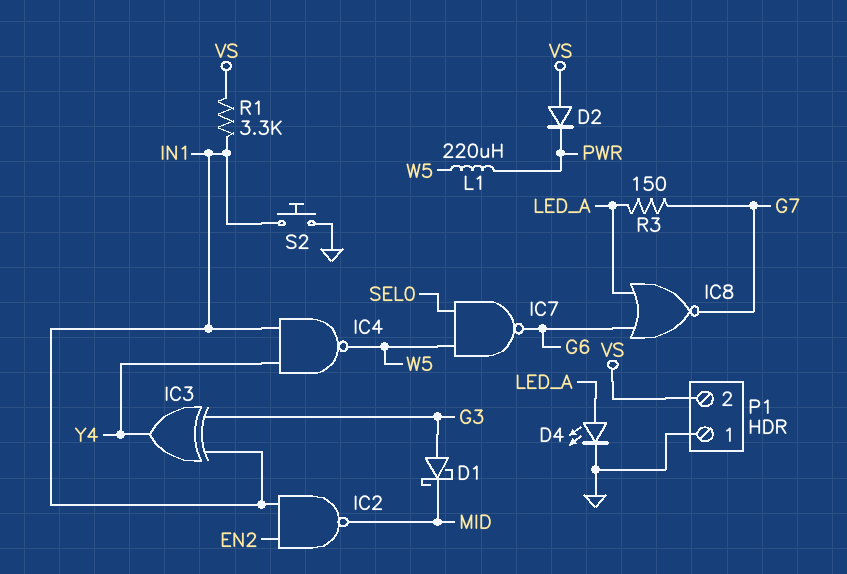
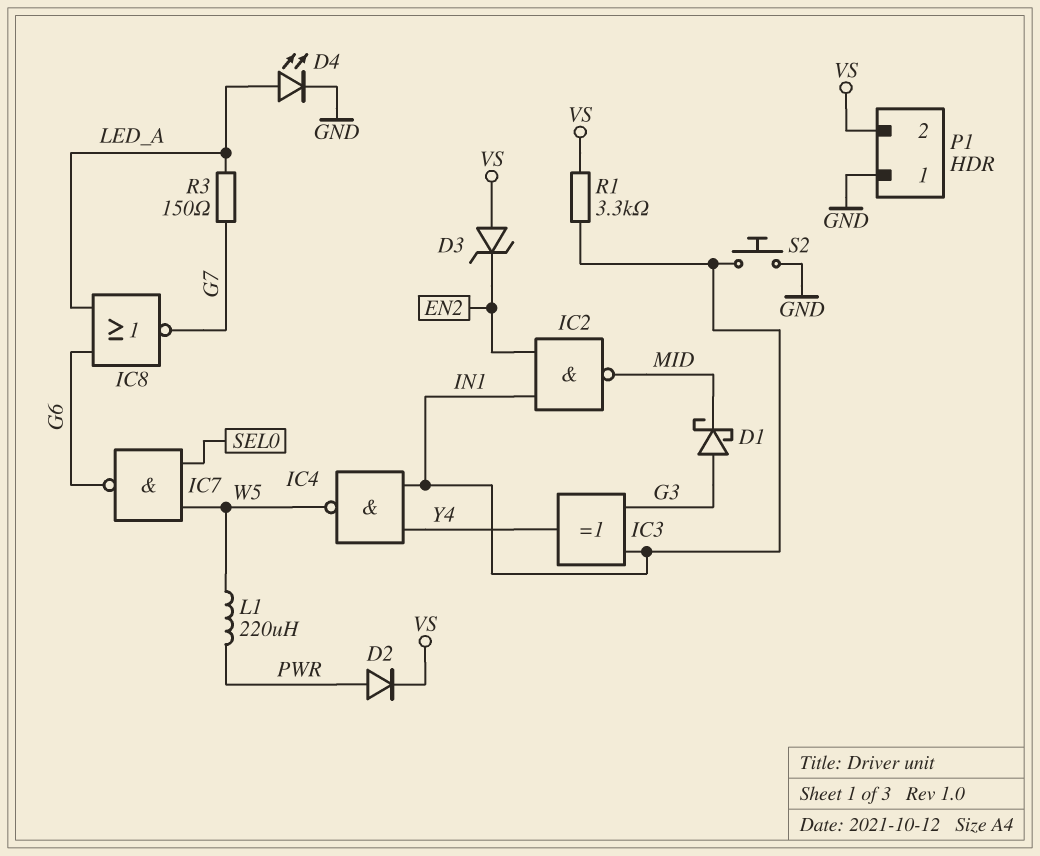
D2: diode (A VS, K PWR) -> diode (A PWR, K VS)
D3: none -> zener (A VS, K EN2)

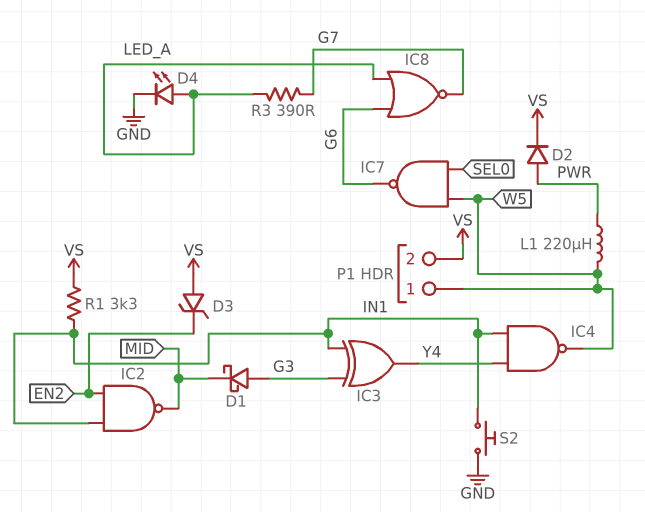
P1 pin 1: GND -> W5
R3: 150 (G7, LED_A) -> 390 (G7, LED_A)

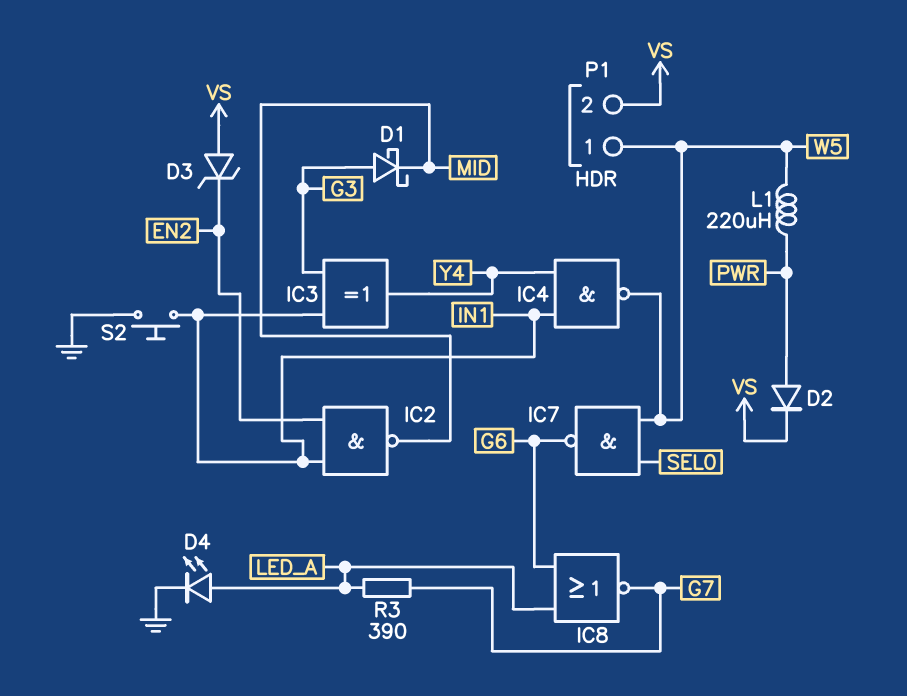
R1: 3.3k (IN1, VS) -> none

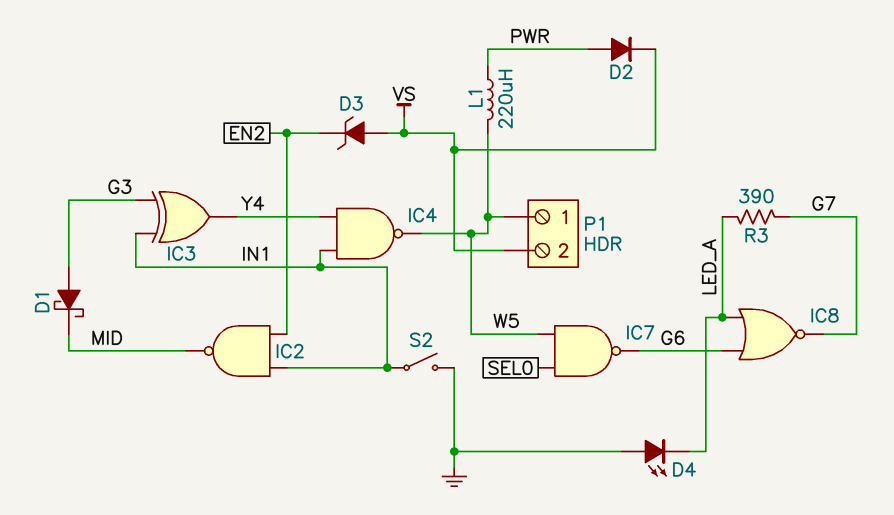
D4: LED (A LED_A, K GND) -> LED (A GND, K LED_A)
S2: button (GND, IN1) -> switch (GND, IN1)

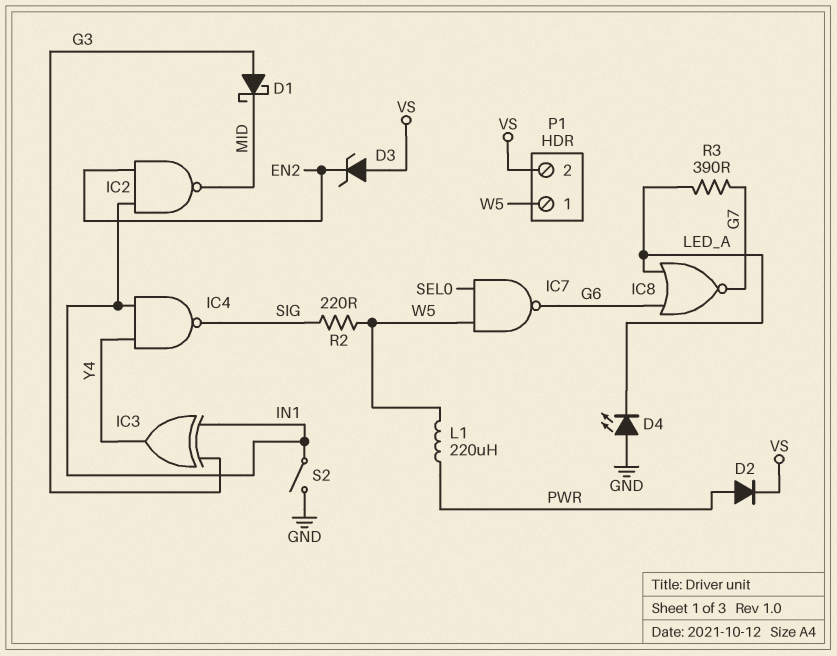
IC4: NAND (in IN1, in Y4, out W5) -> NAND (in IN1, in Y4, out SIG)
R2: none -> 220 (SIG, W5)

